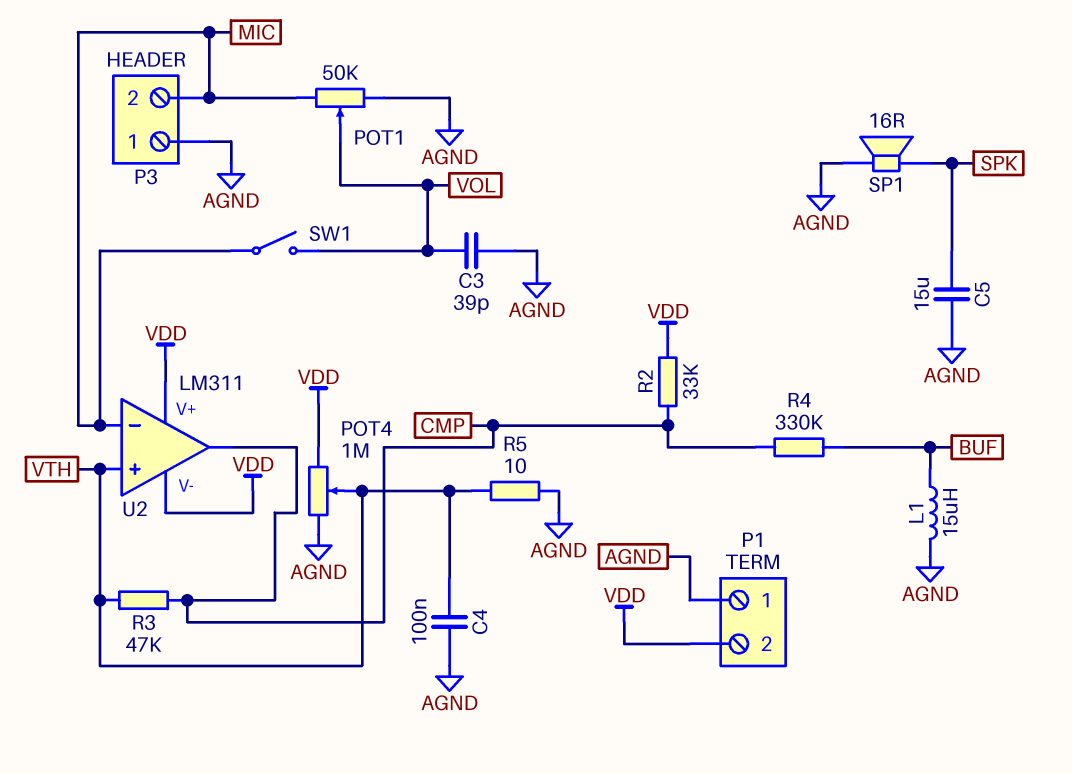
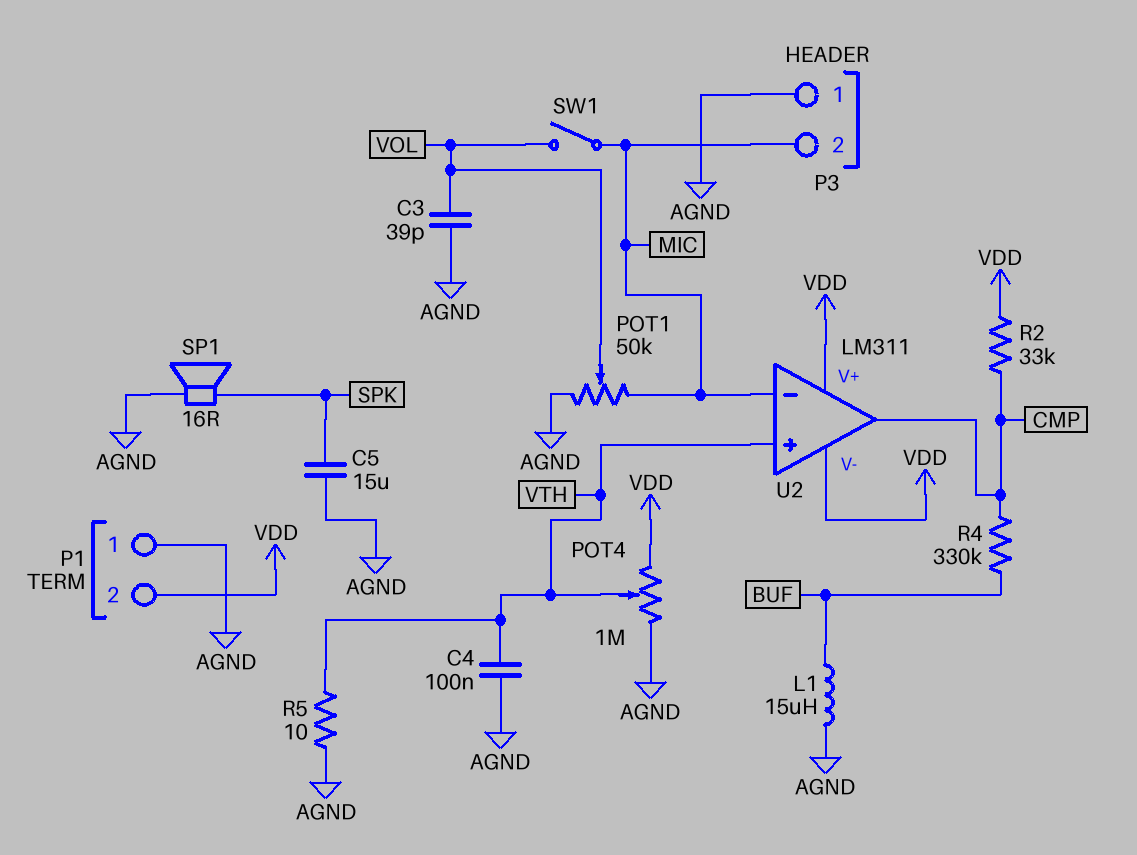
R3: 47k (CMP, VTH) -> none

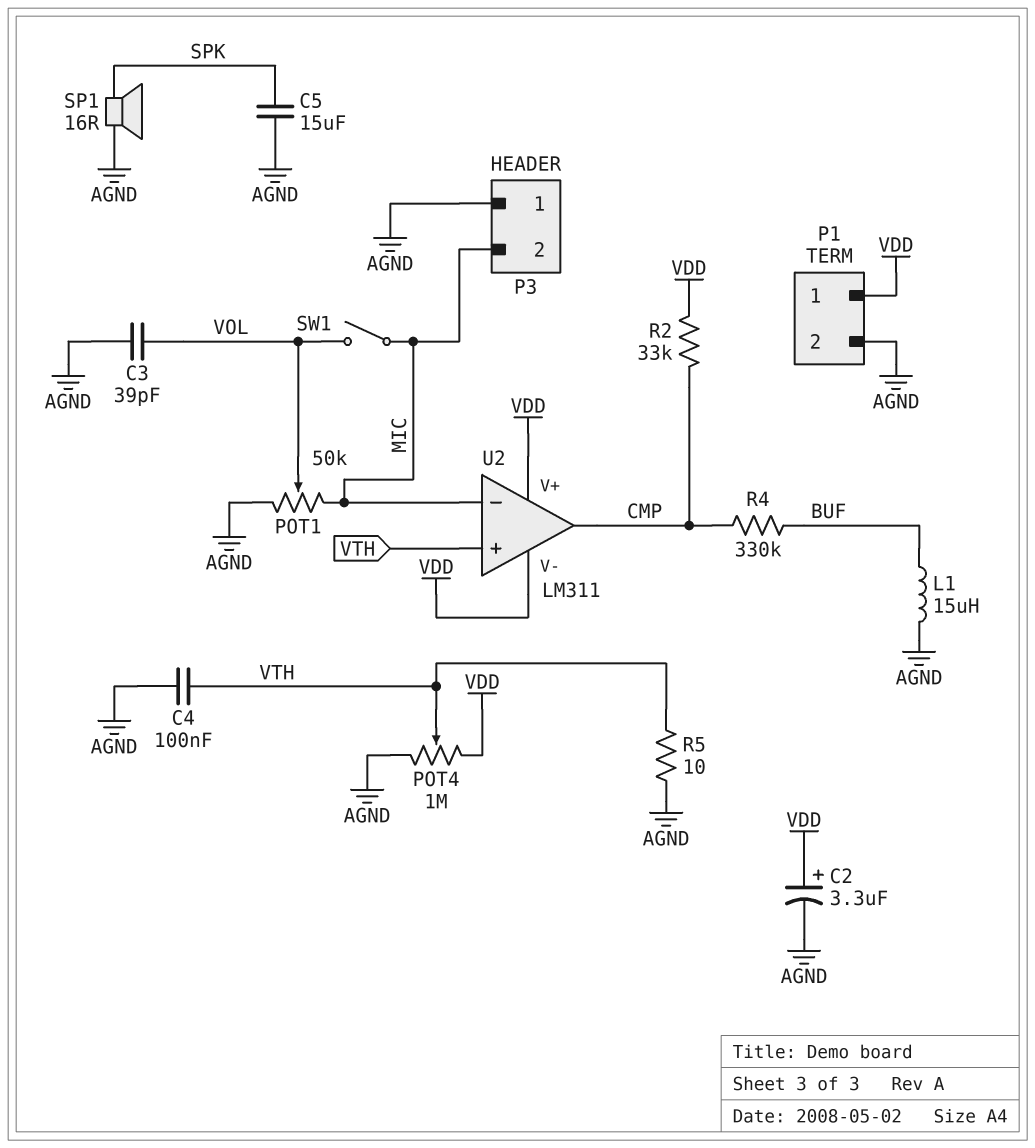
C2: none -> 3.3uF (plus VDD, minus AGND)
P1 pin 1: AGND -> VDD
P1 pin 2: VDD -> AGND

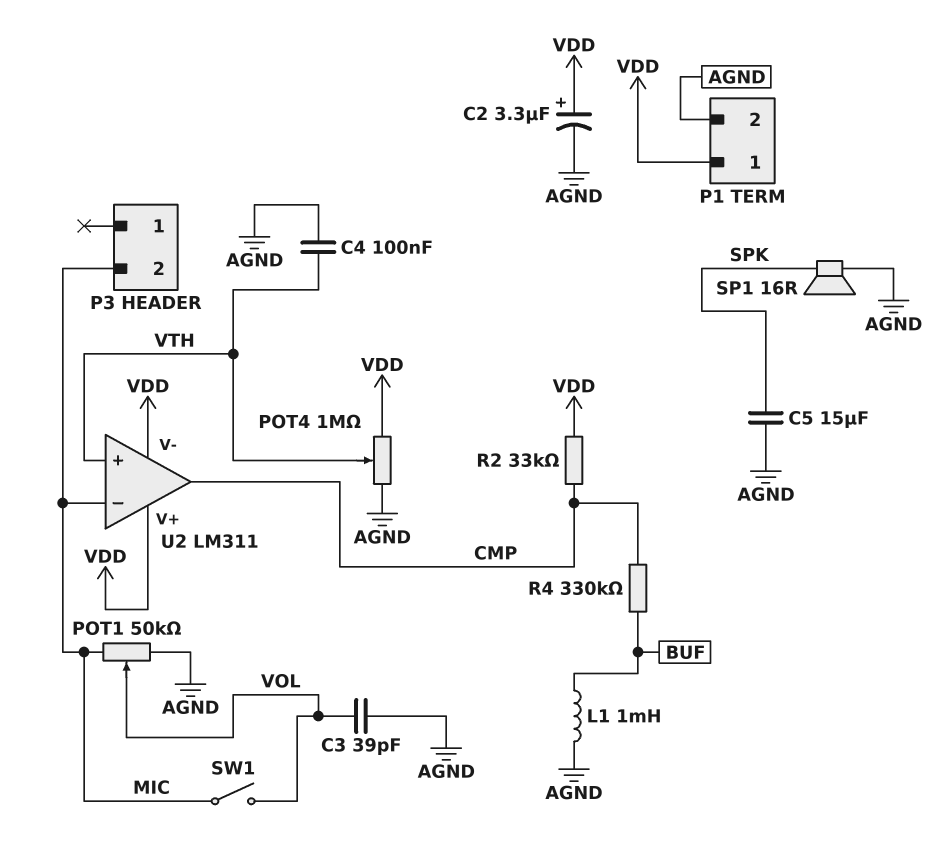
L1: 15uH (AGND, BUF) -> 1mH (AGND, BUF)
P3 pin 1: AGND -> none
R5: 10 (AGND, VTH) -> none

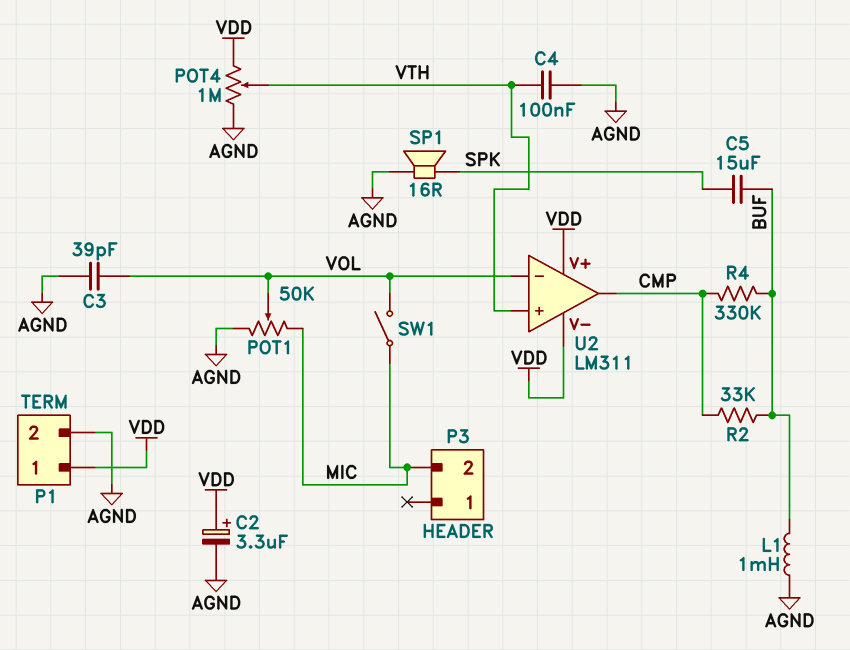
C5: 15uF (AGND, SPK) -> 15uF (BUF, SPK)
R2: 33k (CMP, VDD) -> 33k (BUF, CMP)
U2 pin in-: MIC -> VOL

